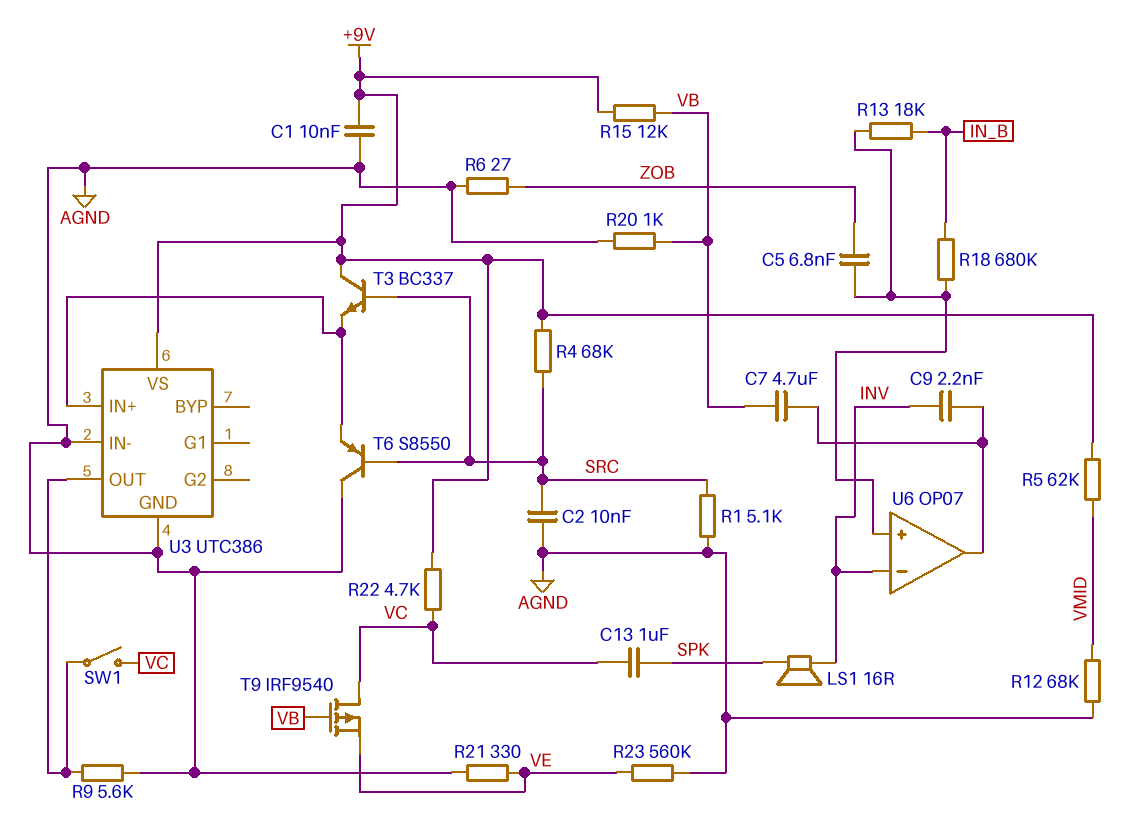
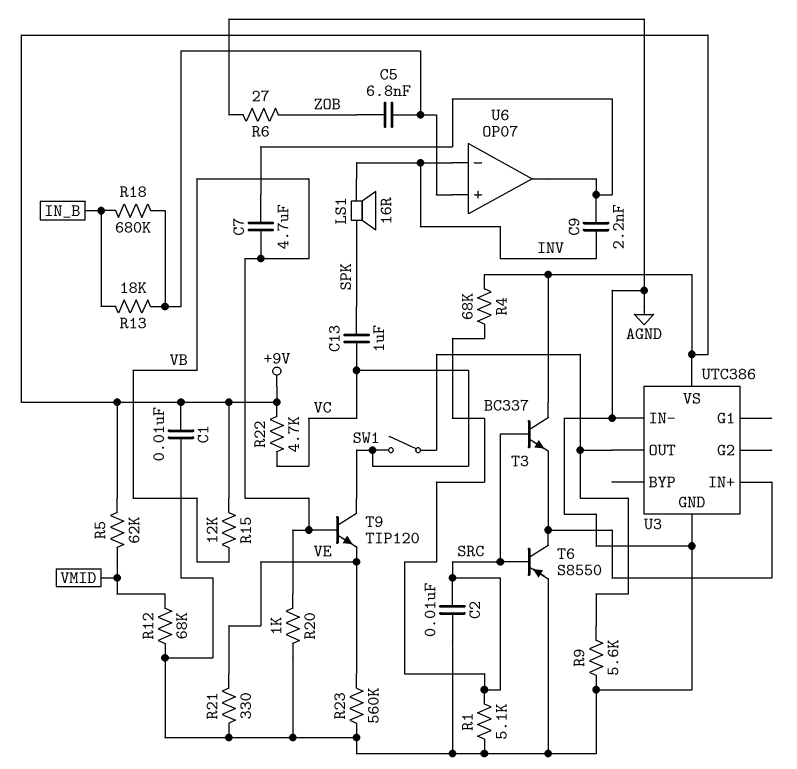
T6: PNP S8550 (B SRC, C AGND, E U3/IN+) -> PNP S8550 (B SRC, C U3/IN+, E AGND)
T9: PMOS IRF9540 (G VB, D VC, S VE) -> NPN TIP120 (B VB, C VC, E VE)

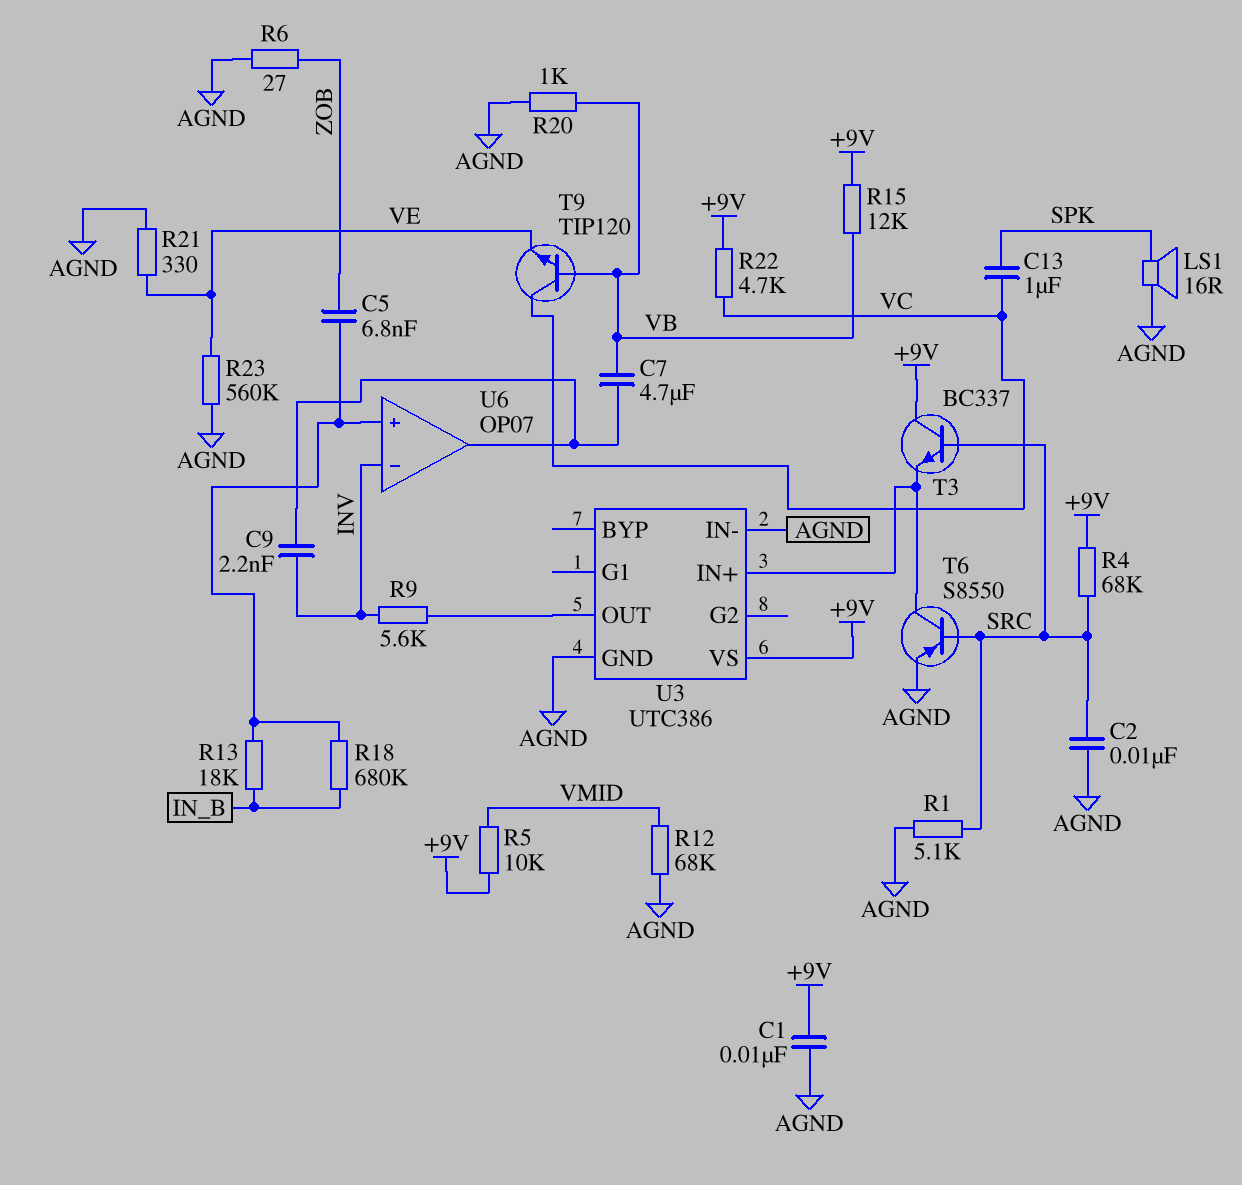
LS1: speaker 16R (INV, SPK) -> speaker 16R (AGND, SPK)
R5: 62k (+9V, VMID) -> 10k (+9V, VMID)
R9: 5.6k (AGND, U3/OUT) -> 5.6k (INV, U3/OUT)
SW1: switch (U3/OUT, VC) -> none

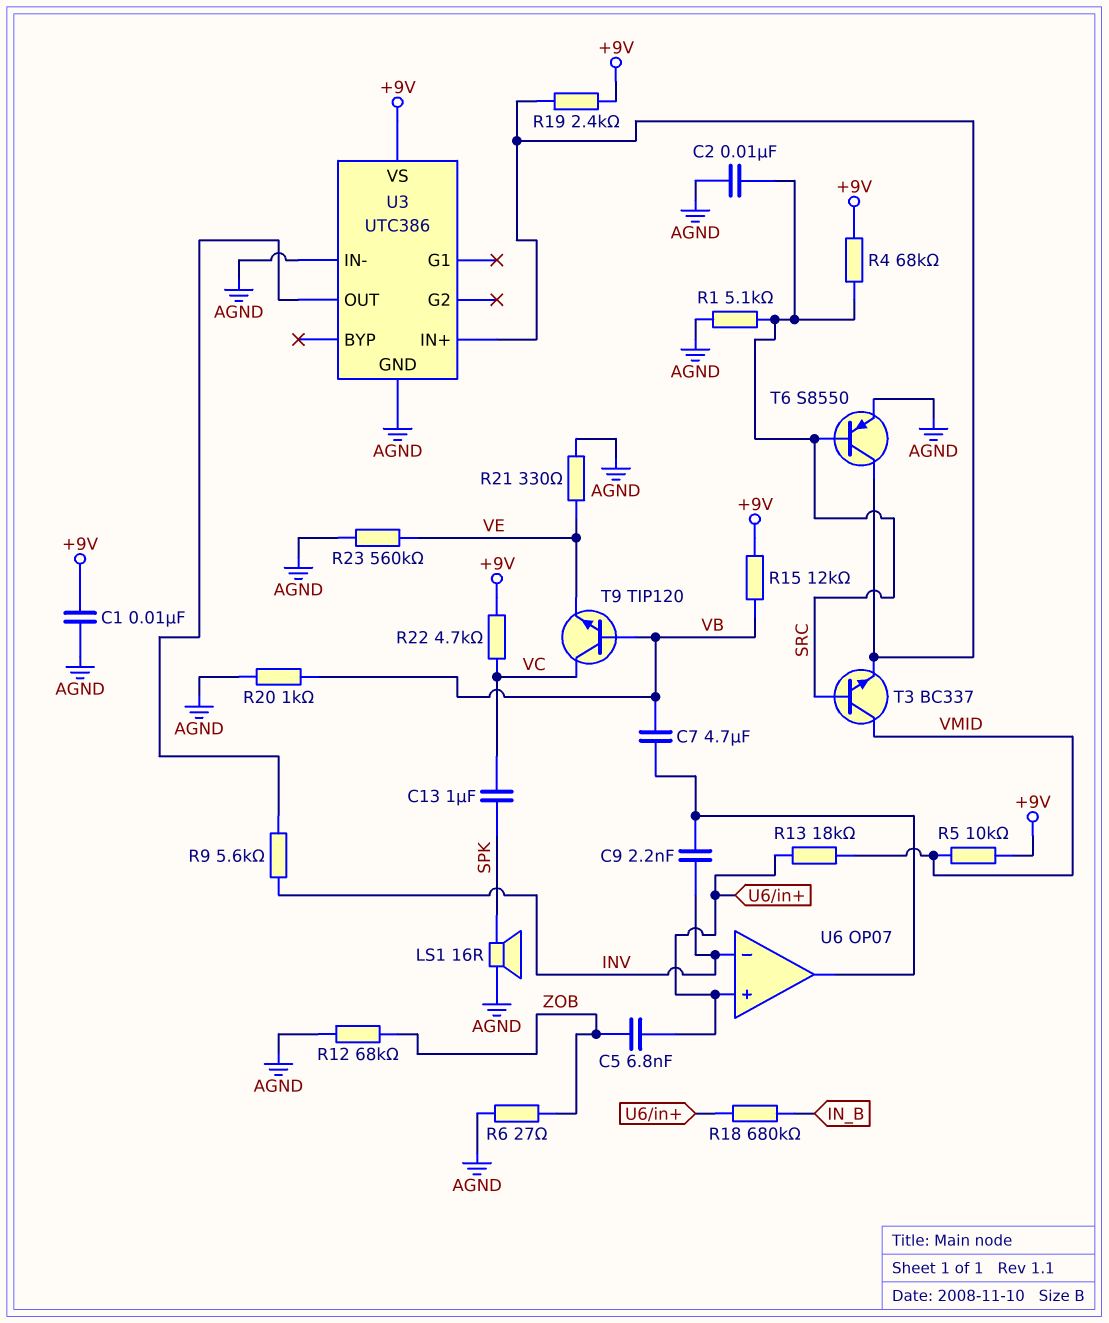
R12: 68k (AGND, VMID) -> 68k (AGND, ZOB)
R13: 18k (IN_B, U6/in+) -> 18k (U6/in+, VMID)
R19: none -> 2.4k (+9V, U3/IN+)
T3: NPN BC337 (B SRC, C +9V, E U3/IN+) -> NPN BC337 (B SRC, C VMID, E U3/IN+)

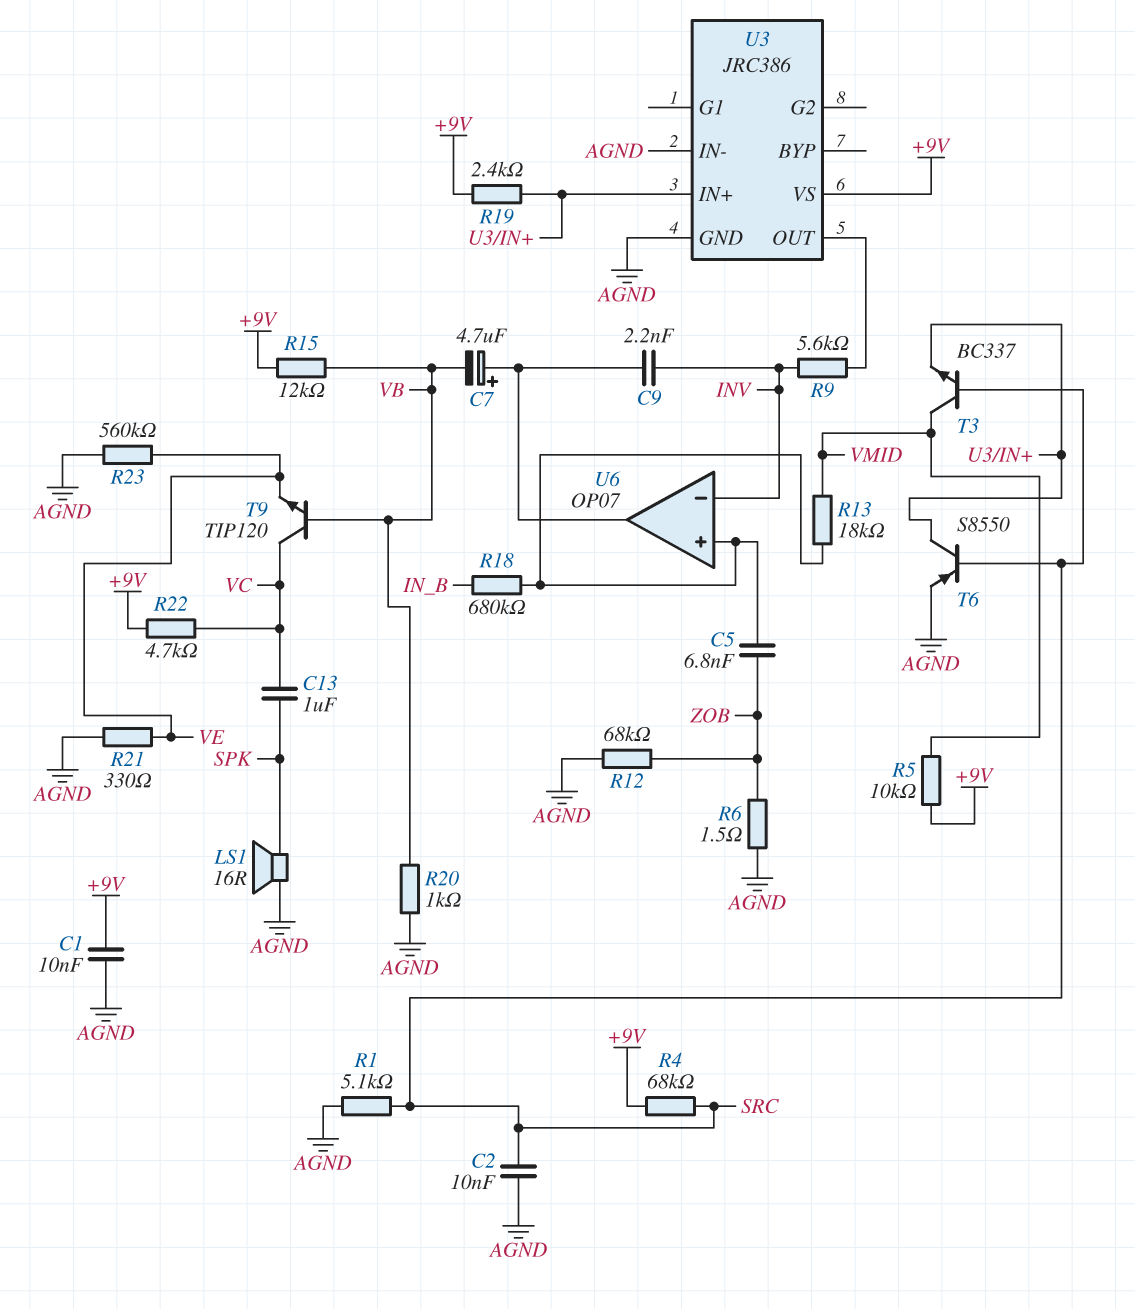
C7: 4.7uF (U6/out, VB) -> 4.7uF (plus U6/out, minus VB)
R6: 27 (AGND, ZOB) -> 1.5 (AGND, ZOB)
U3: UTC386 -> JRC386

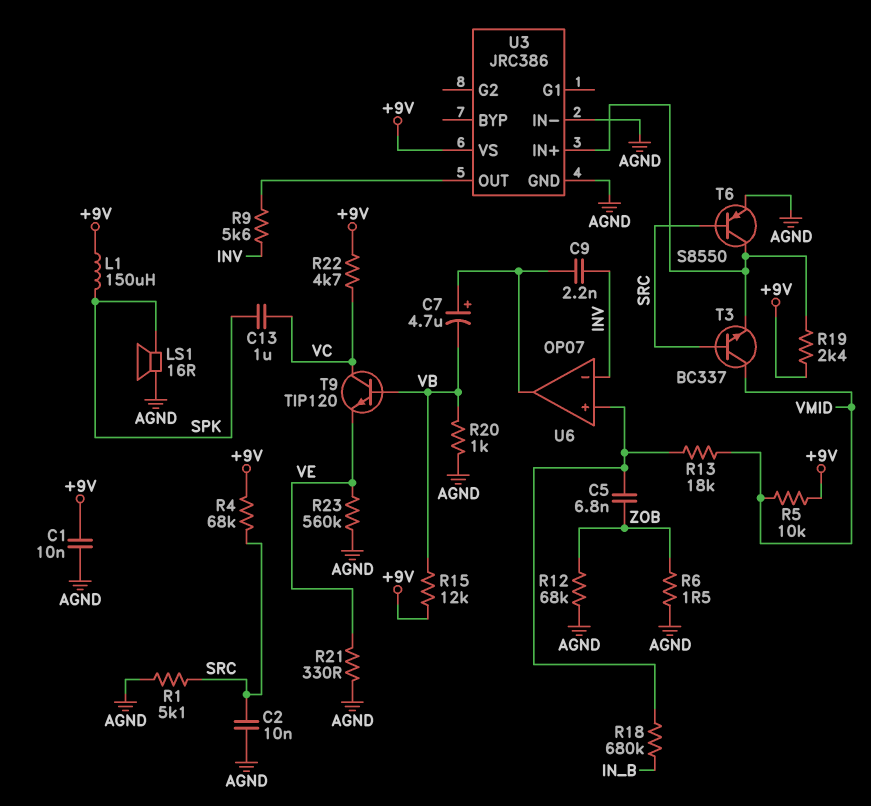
L1: none -> 150uH (+9V, SPK)

